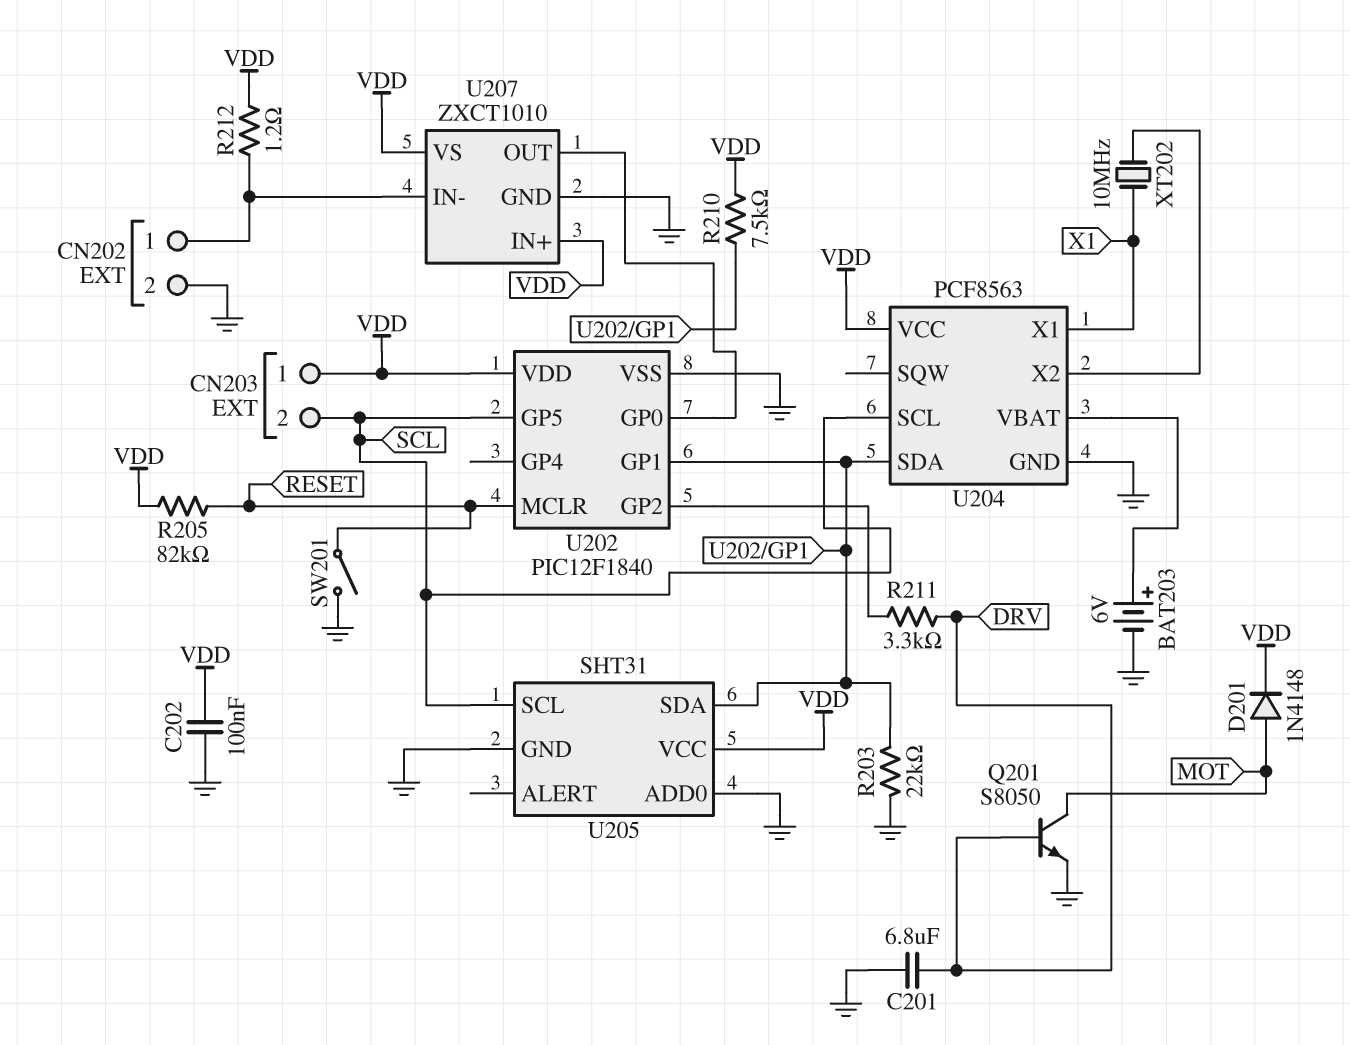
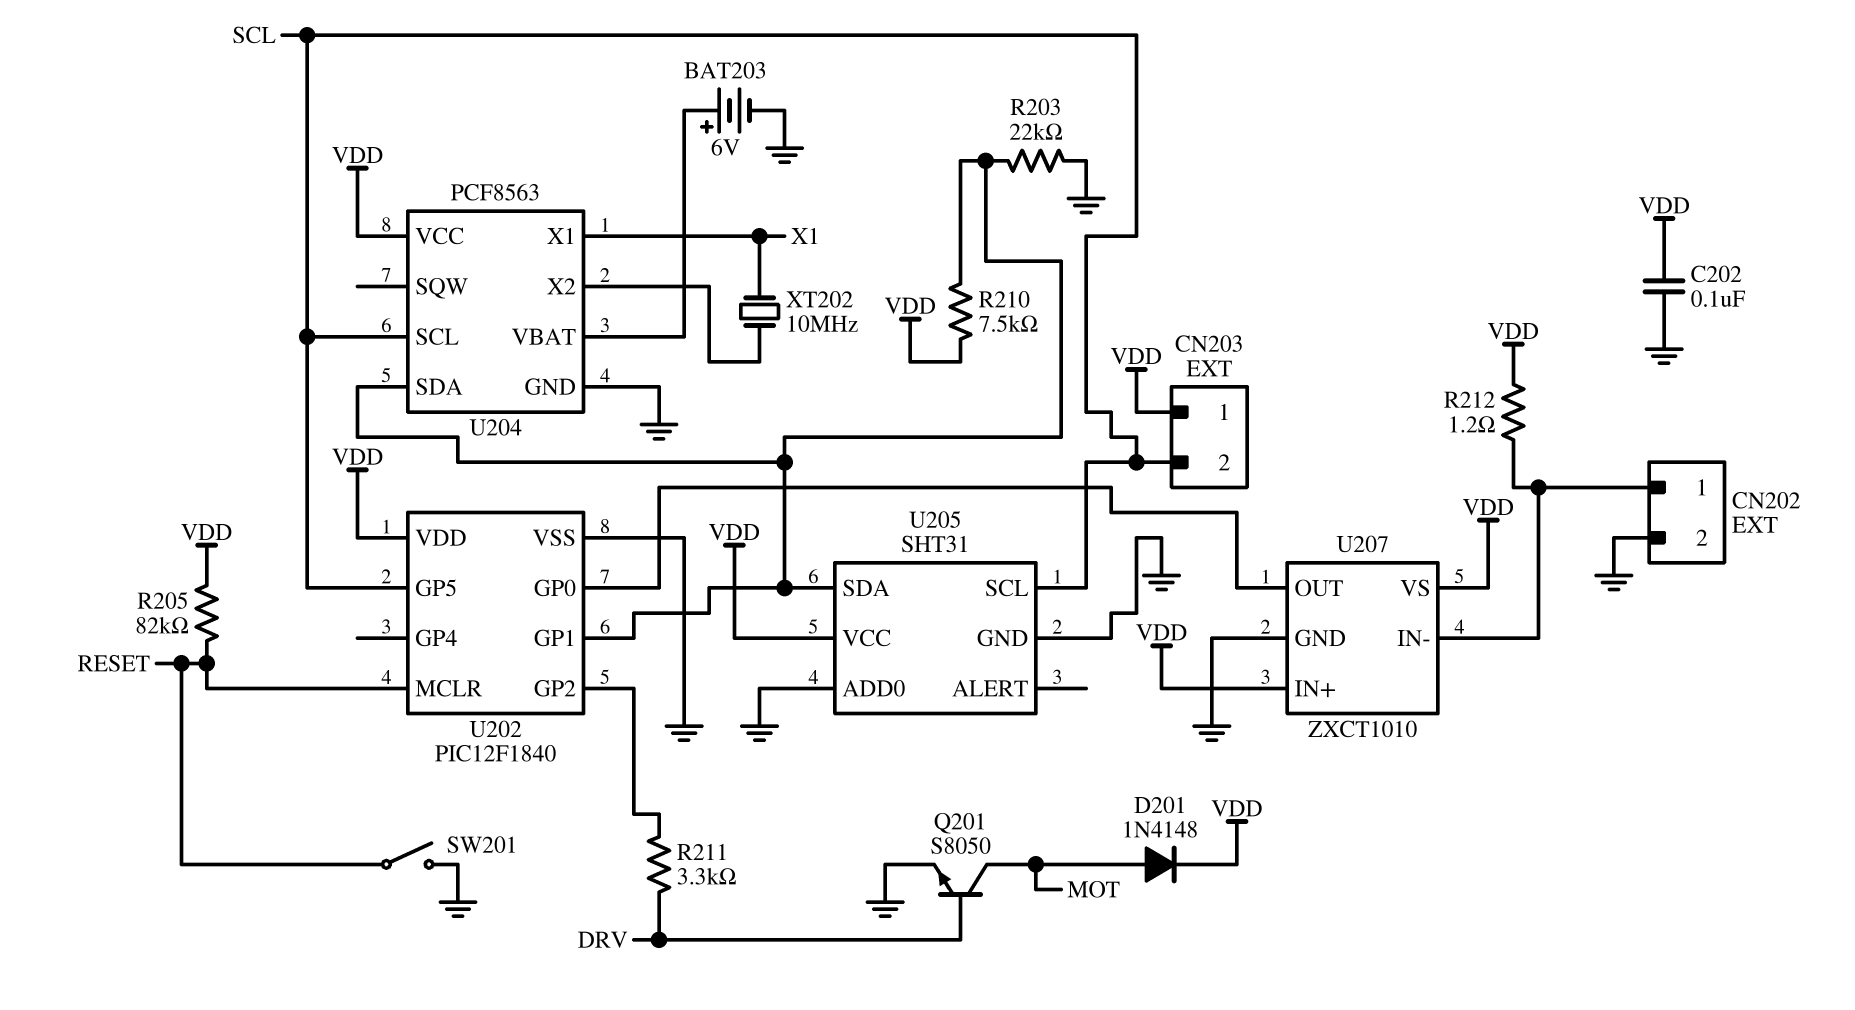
C201: 6.8uF (DRV, GND) -> none

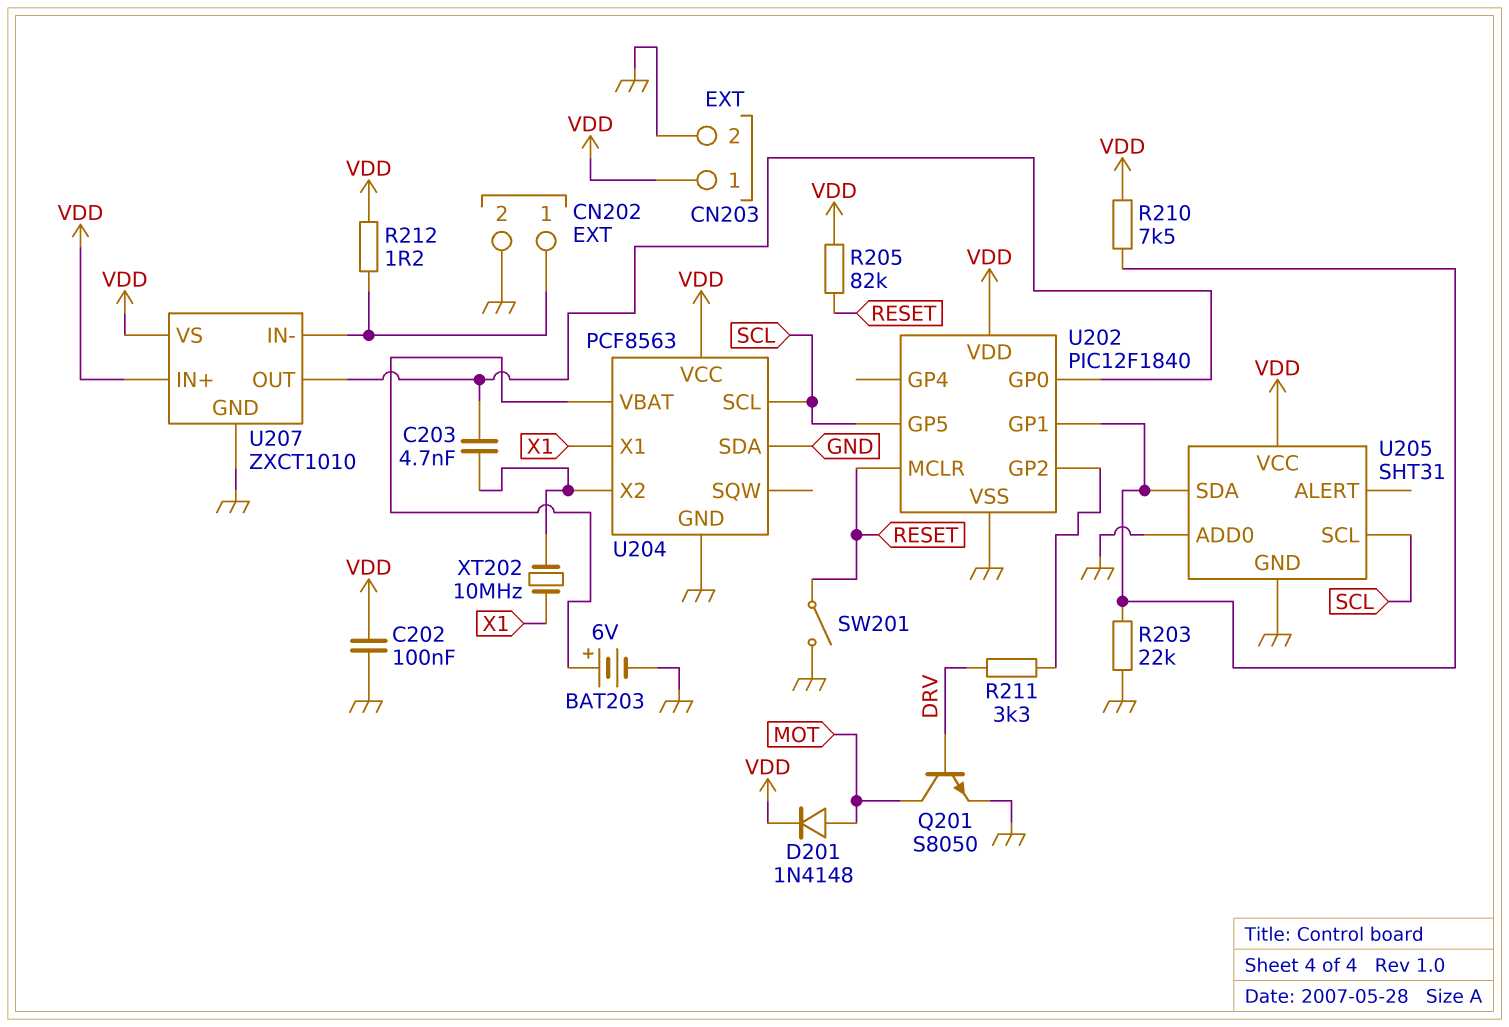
C203: none -> 4.7nF (U202/GP0, U204/X2)
CN203 pin 2: SCL -> GND
U204 pin SDA: U202/GP1 -> GND

